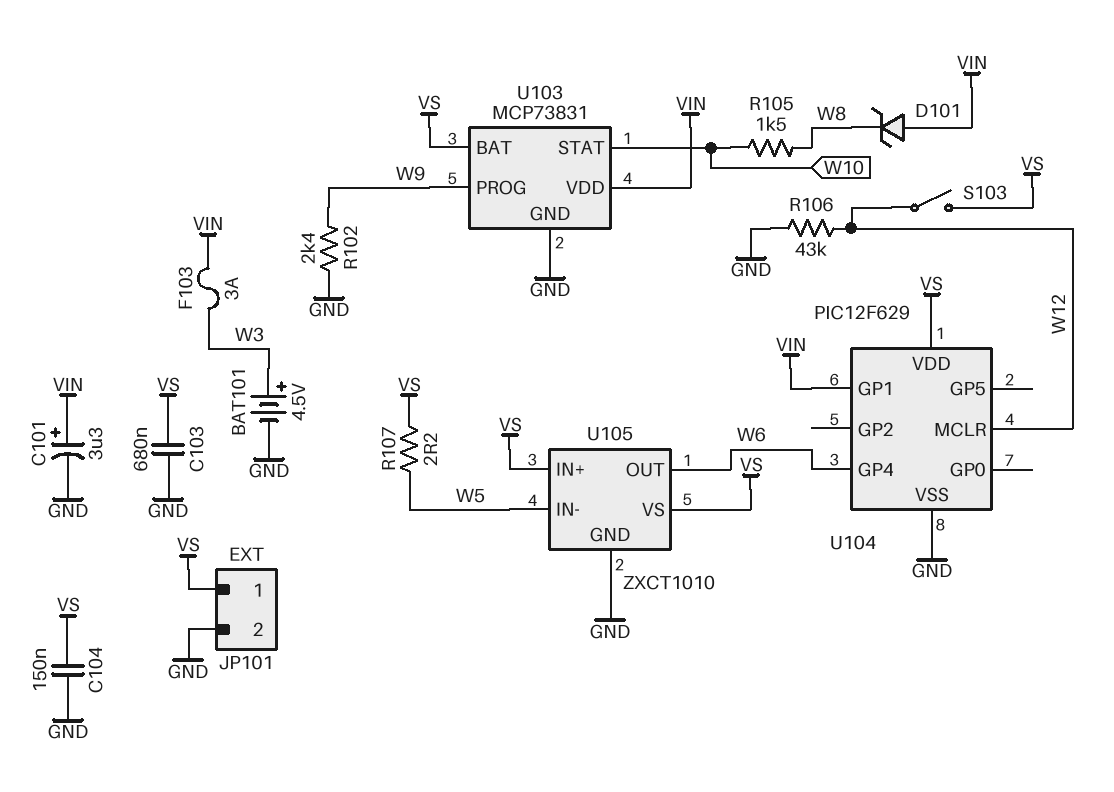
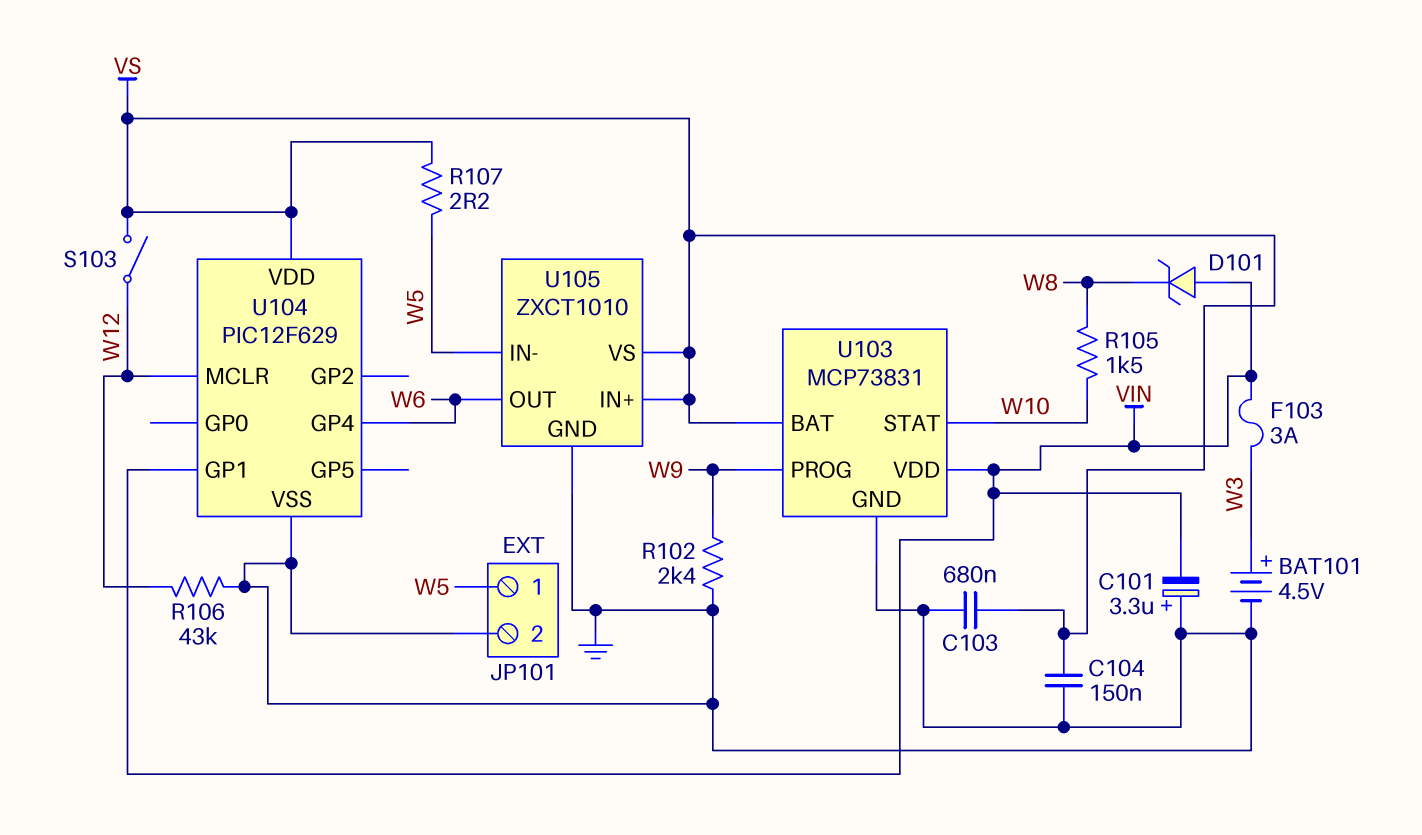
C101: 3.3uF (plus VIN, minus GND) -> 3.3uF (plus GND, minus VIN)
JP101 pin 1: VS -> W5

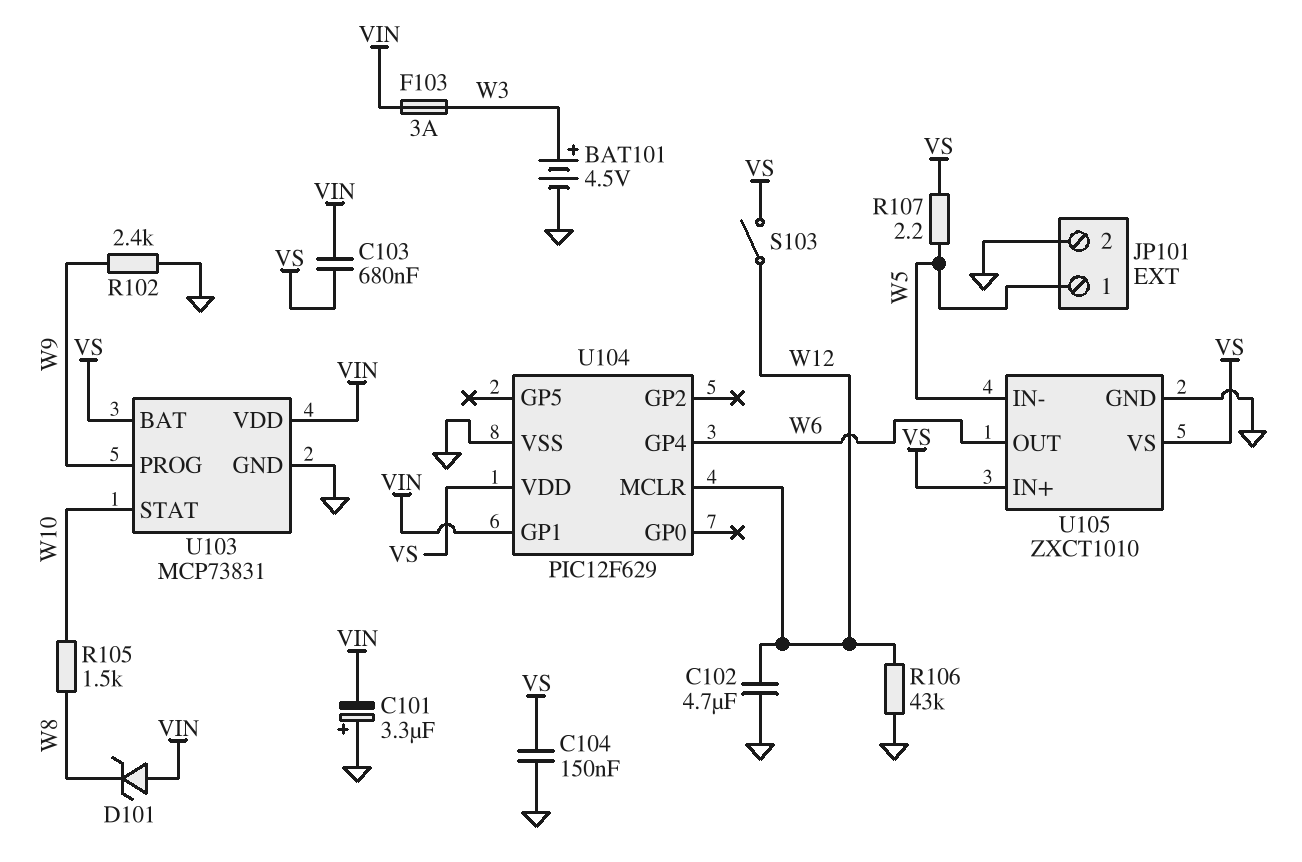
C102: none -> 4.7uF (GND, W12)
C103: 680nF (GND, VS) -> 680nF (VIN, VS)

